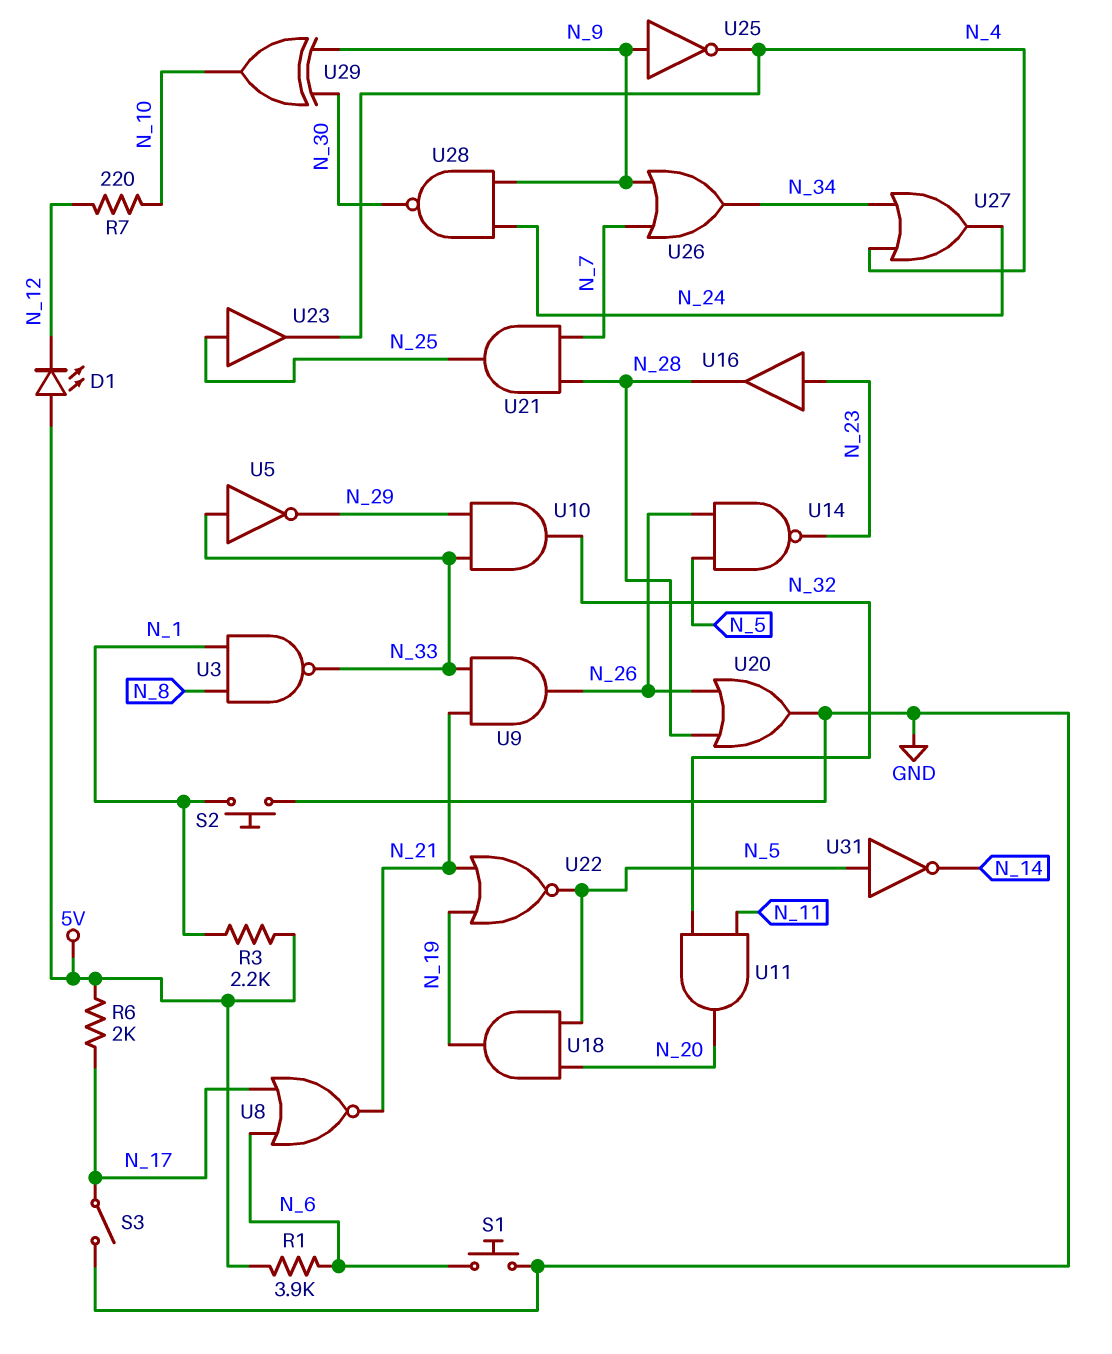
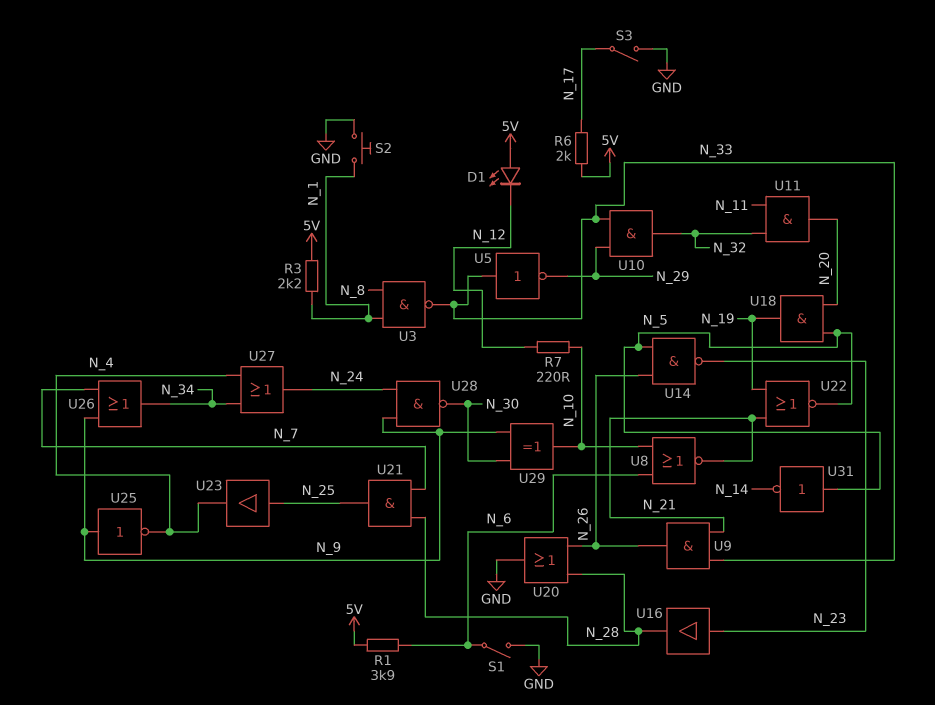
S1: button (GND, N_6) -> switch (GND, N_6)
U8: NOR (in N_6, in N_17, out N_21) -> NOR (in N_6, in N_10, out N_21)

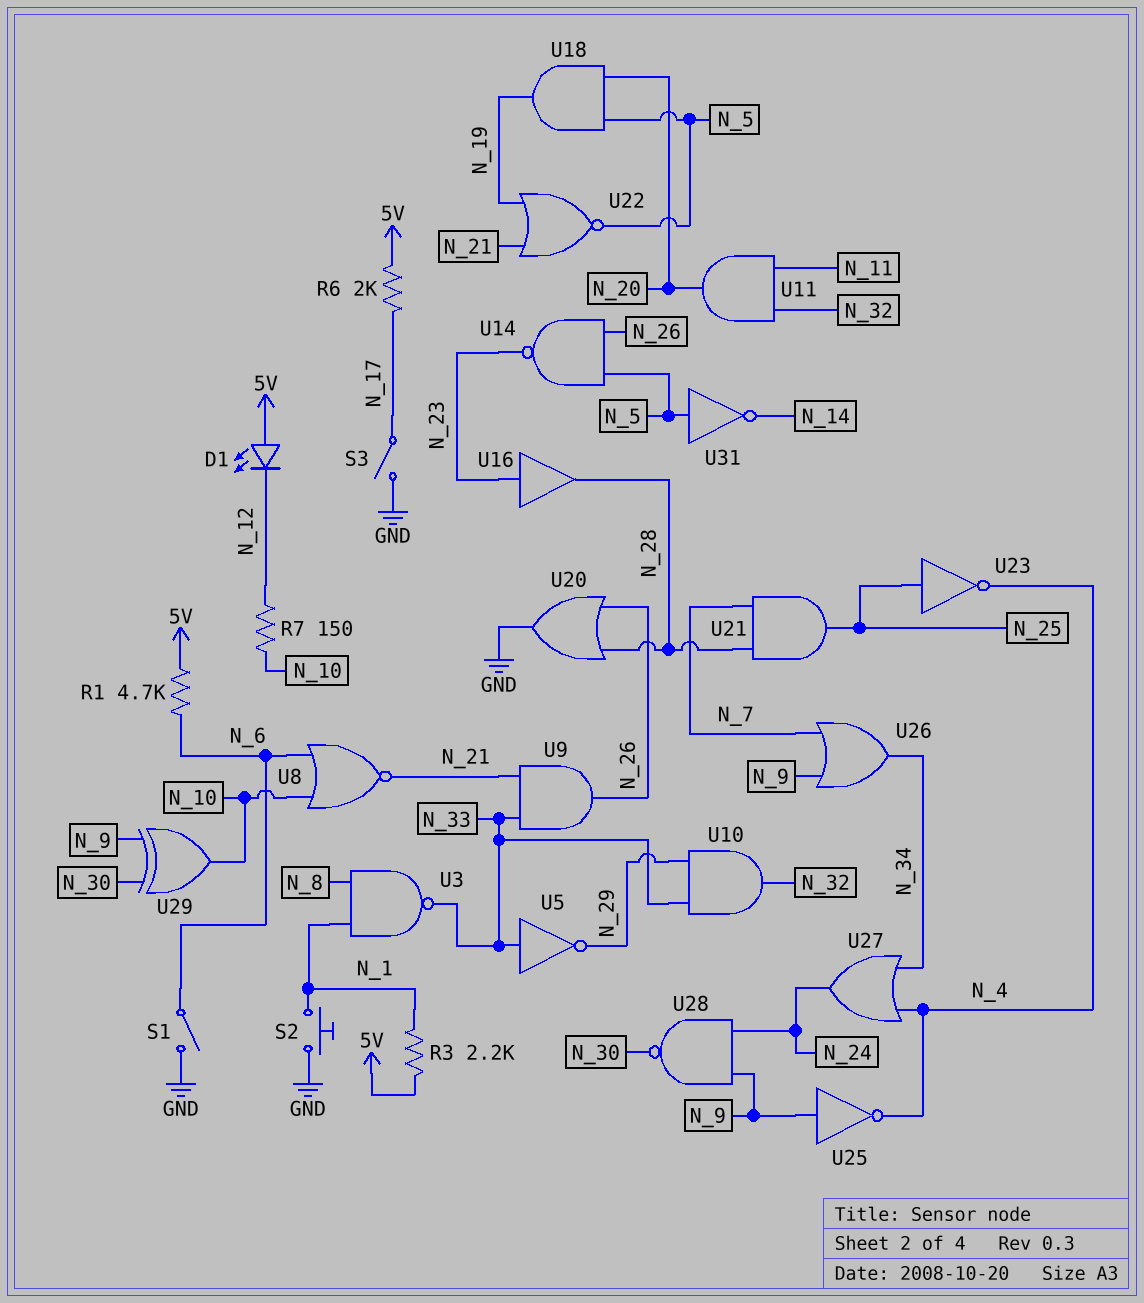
R1: 3.9k (5V, N_6) -> 4.7k (5V, N_6)
R7: 220 (N_10, N_12) -> 150 (N_10, N_12)
U23: buffer (in N_25, out N_4) -> NOT (in N_25, out N_4)

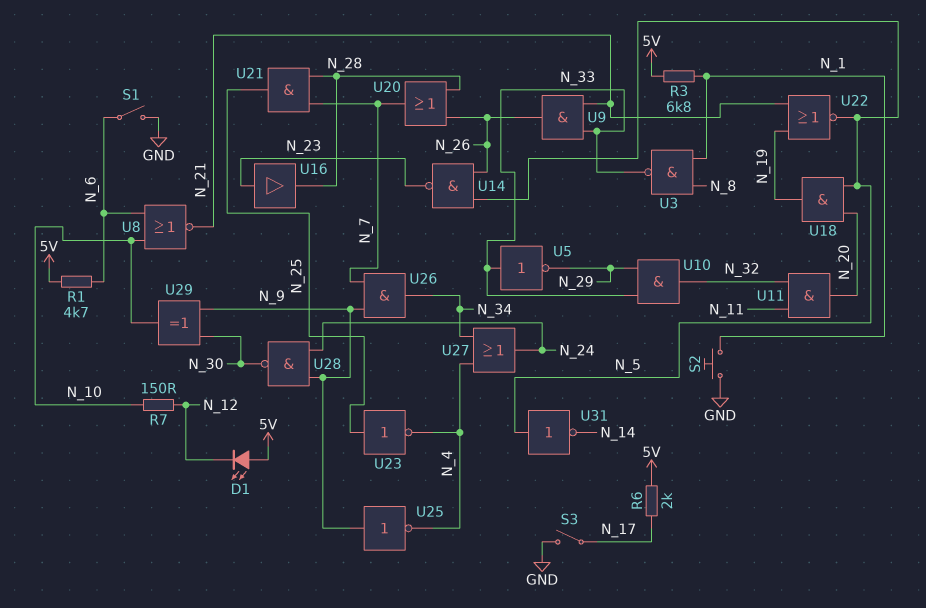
R3: 2.2k (5V, N_1) -> 6.8k (5V, N_1)
U20: OR (in N_26, in N_28, out GND) -> OR (in N_26, in N_28, out N_7)
U26: OR (in N_7, in N_9, out N_34) -> AND (in N_7, in N_9, out N_34)

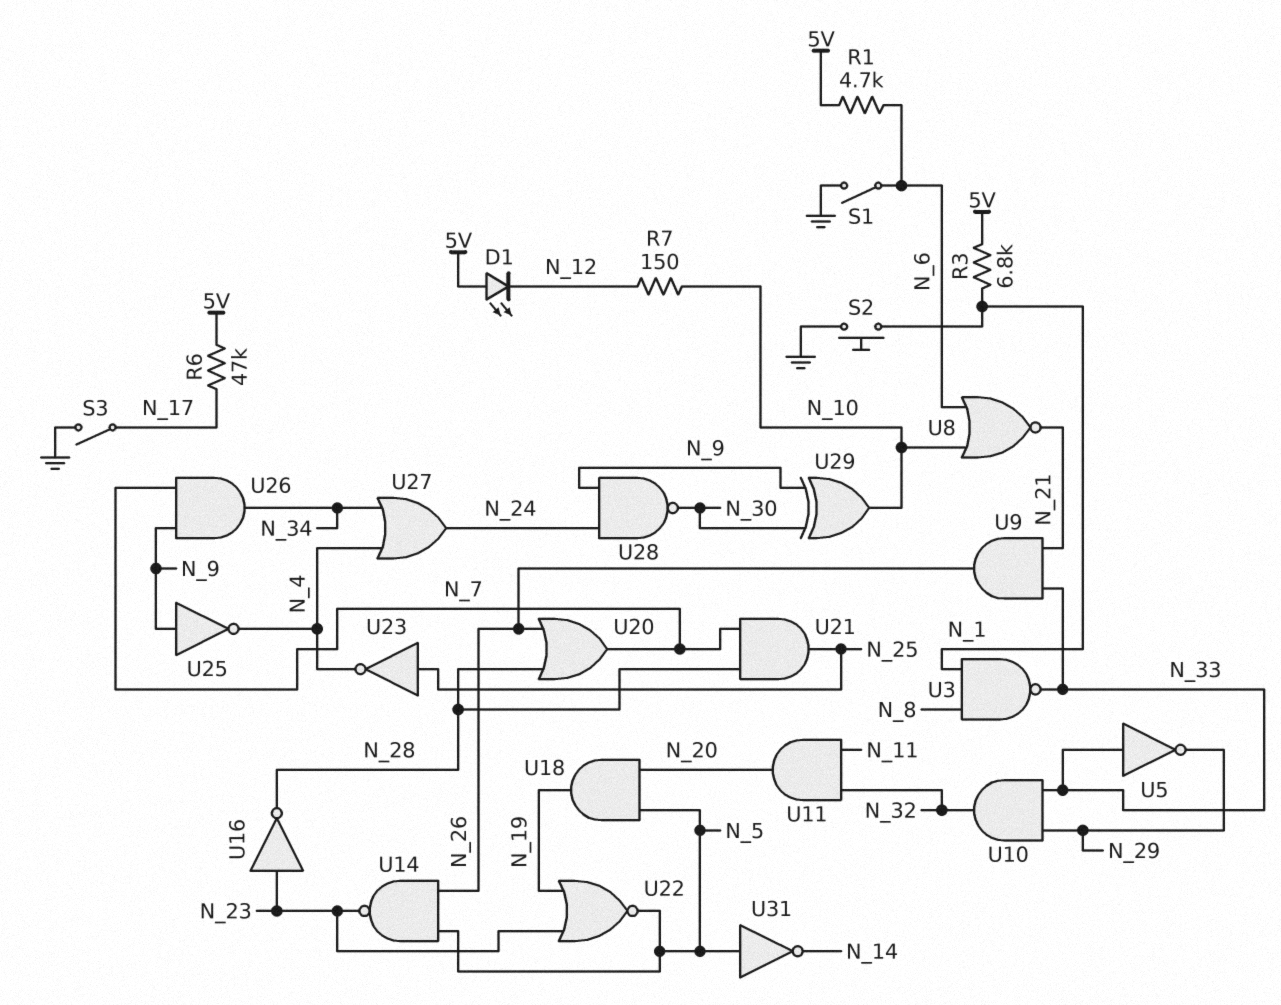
R6: 2k (5V, N_17) -> 47k (5V, N_17)
U16: buffer (in N_23, out N_28) -> NOT (in N_23, out N_28)
U22: NOR (in N_19, in N_21, out N_5) -> NOR (in N_19, in N_23, out N_5)

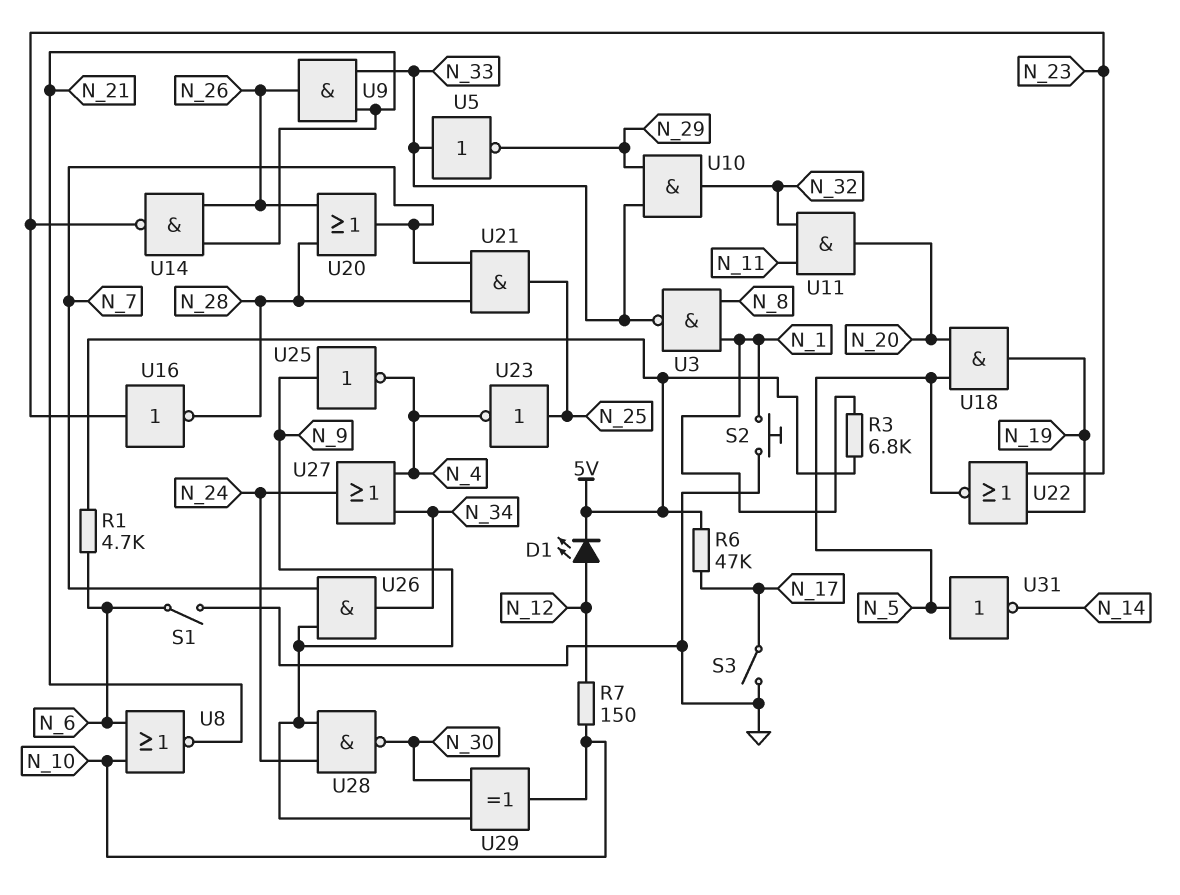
D1: LED (A 5V, K N_12) -> LED (A N_12, K 5V)
U14: NAND (in N_5, in N_26, out N_23) -> NAND (in N_21, in N_26, out N_23)

